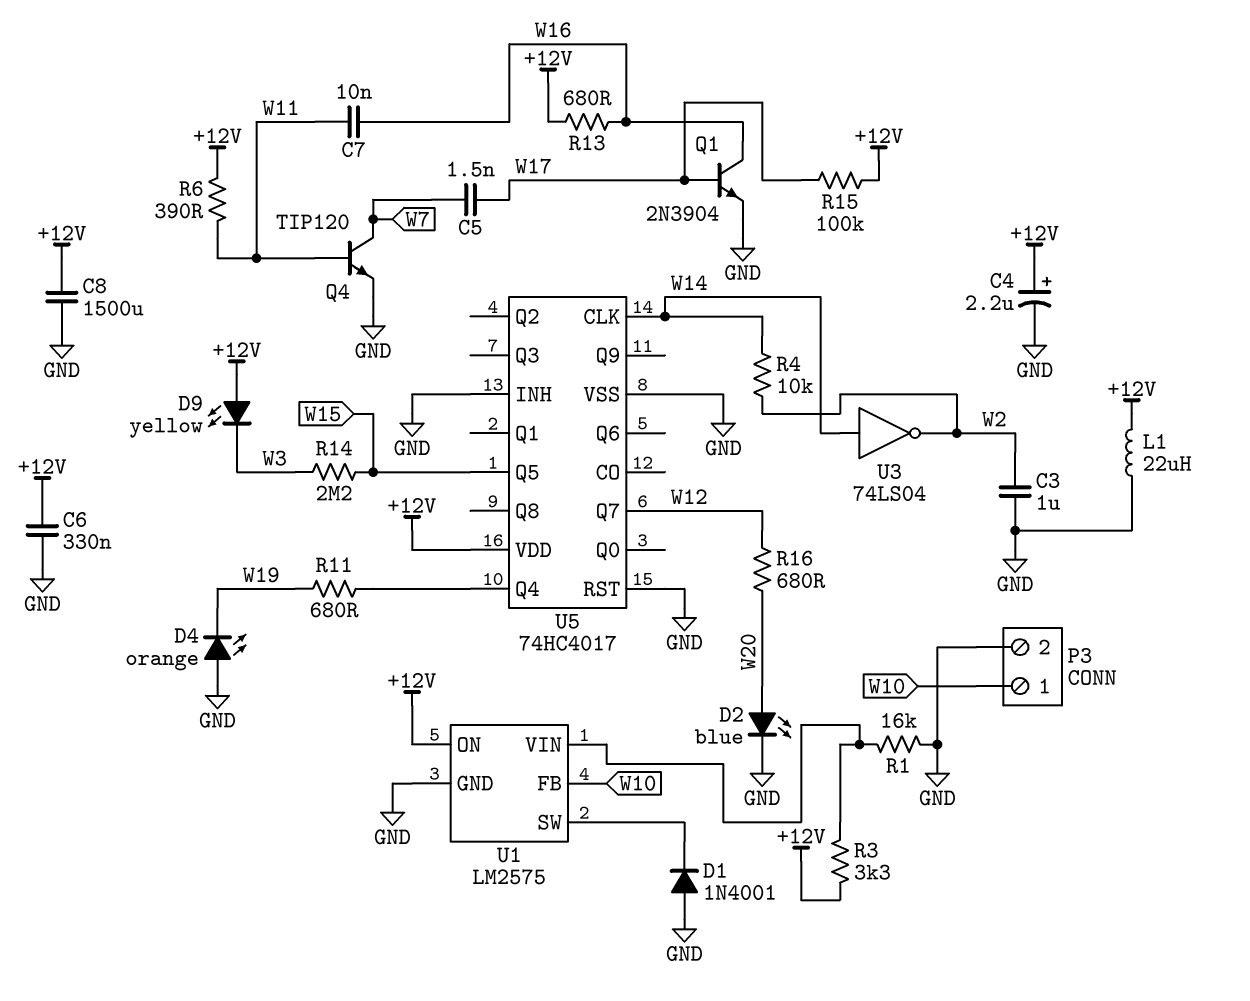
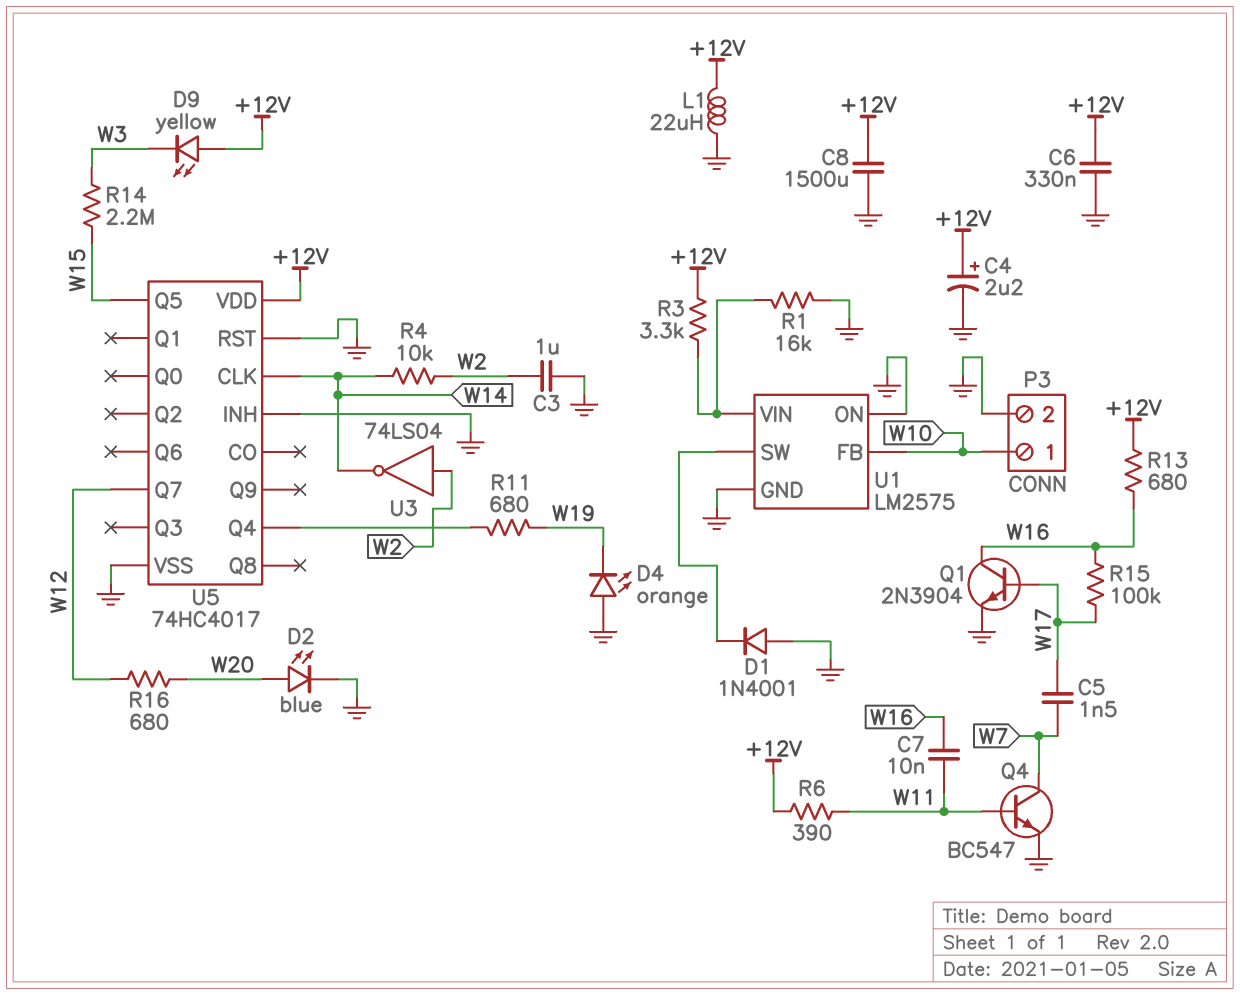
Q4: NPN TIP120 (B W11, C W7, E GND) -> NPN BC547 (B W11, C W7, E GND)
R15: 100k (+12V, W17) -> 100k (W16, W17)
U1 pin ON: +12V -> GND
U3: NOT 74LS04 (in W14, out W2) -> NOT 74LS04 (in W2, out W14)

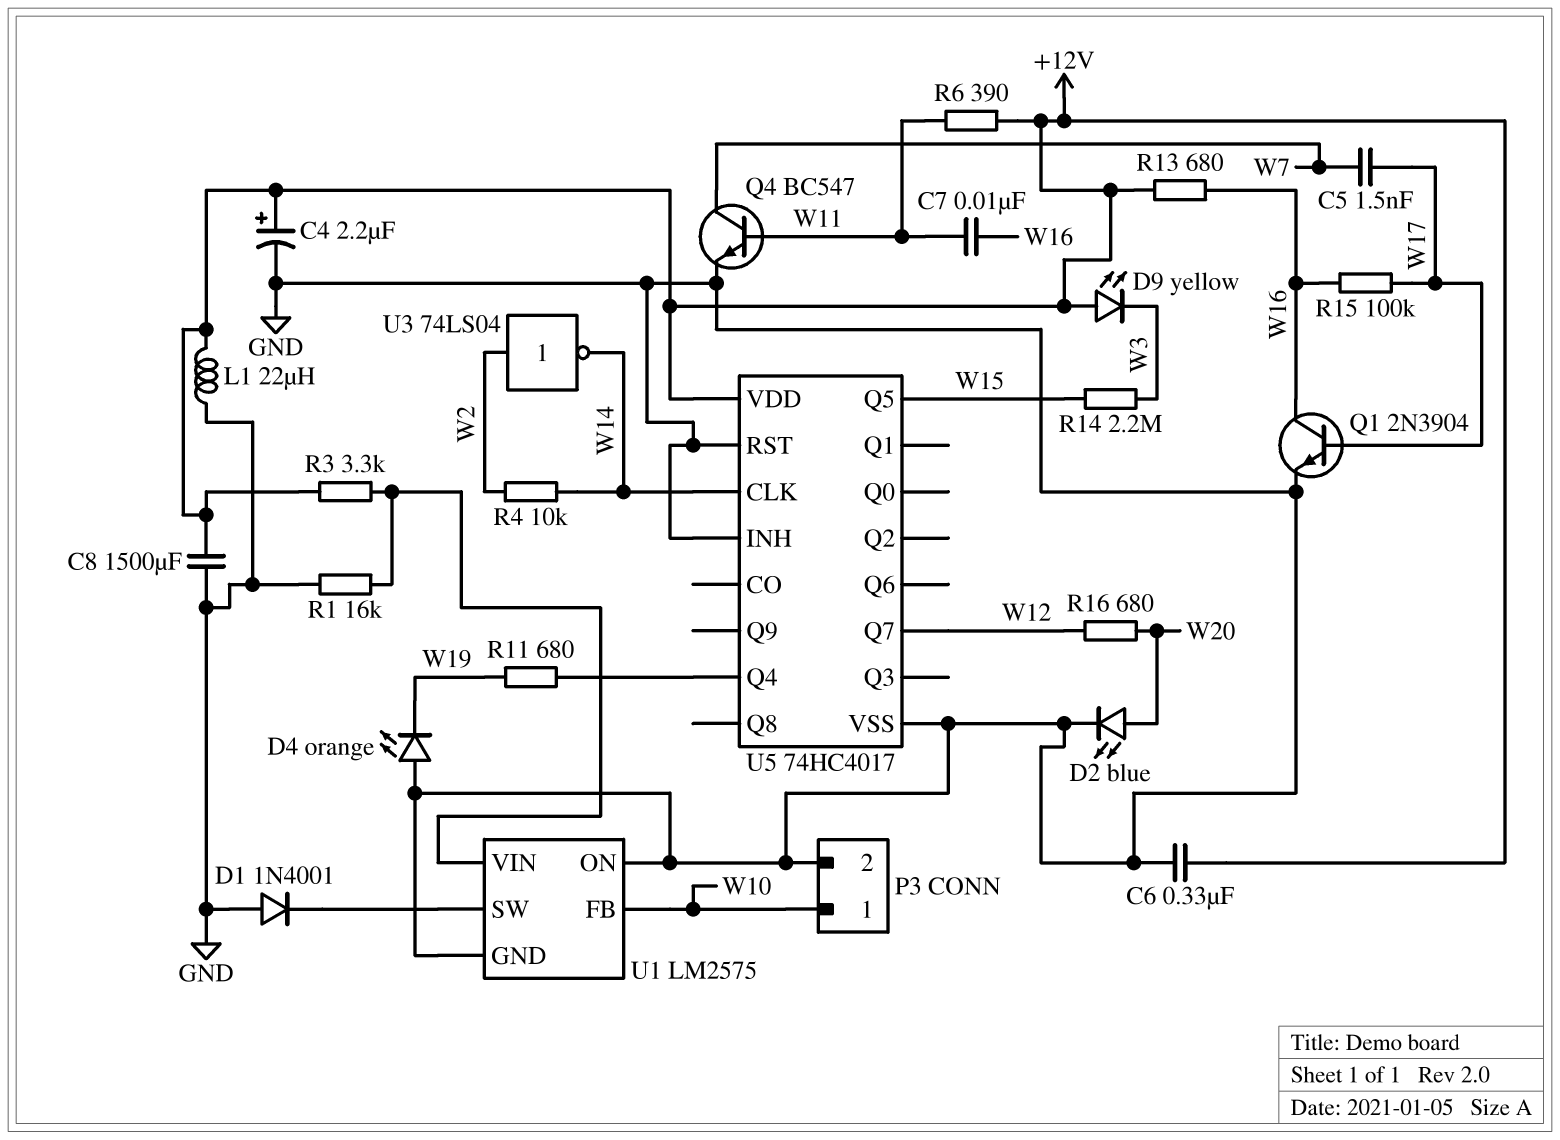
C3: 1uF (GND, W2) -> none

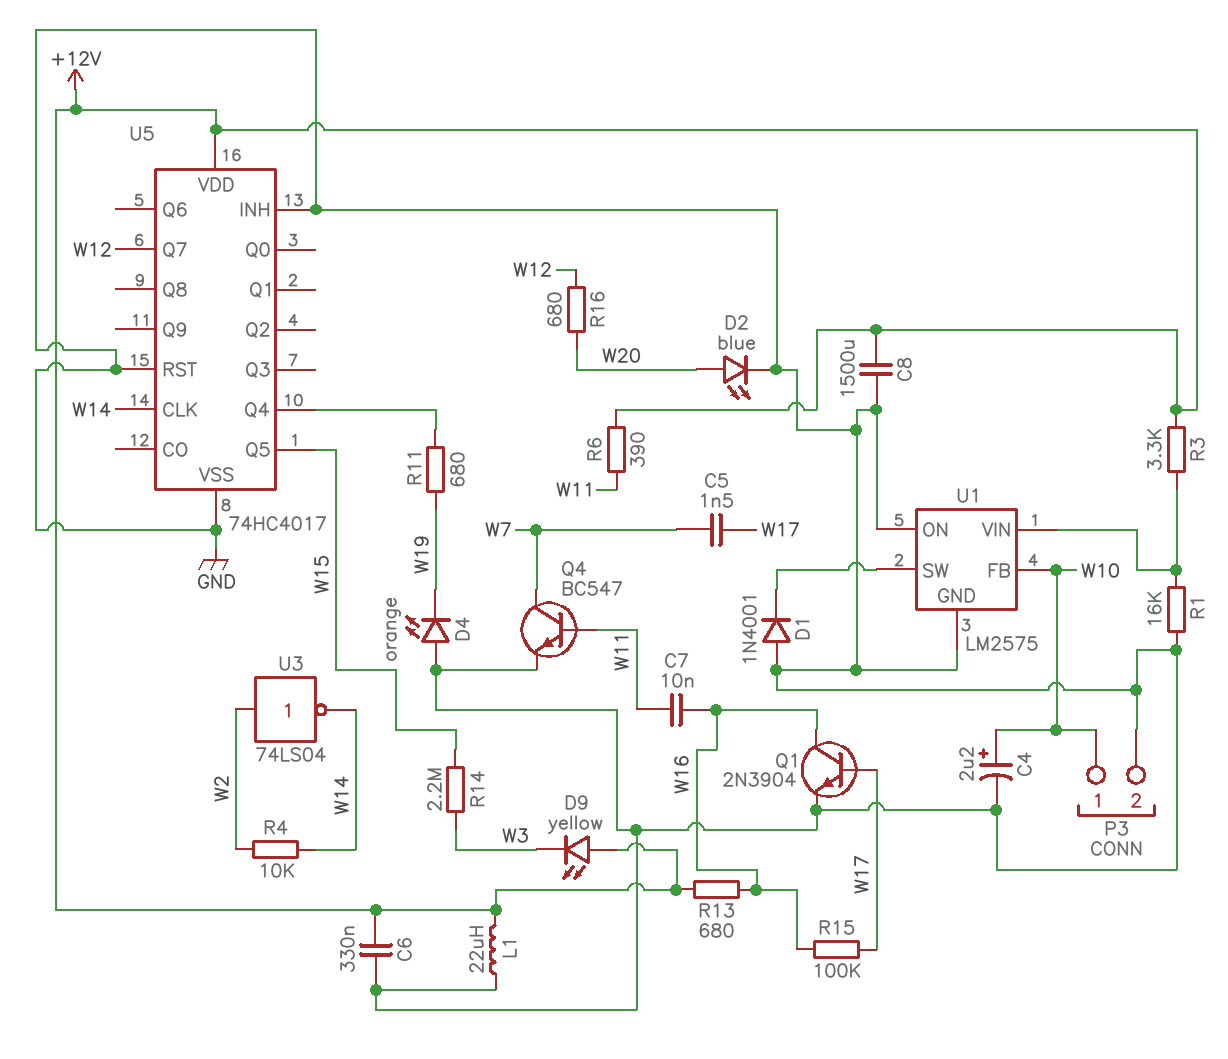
C4: 2.2uF (plus +12V, minus GND) -> 2.2uF (plus W10, minus GND)

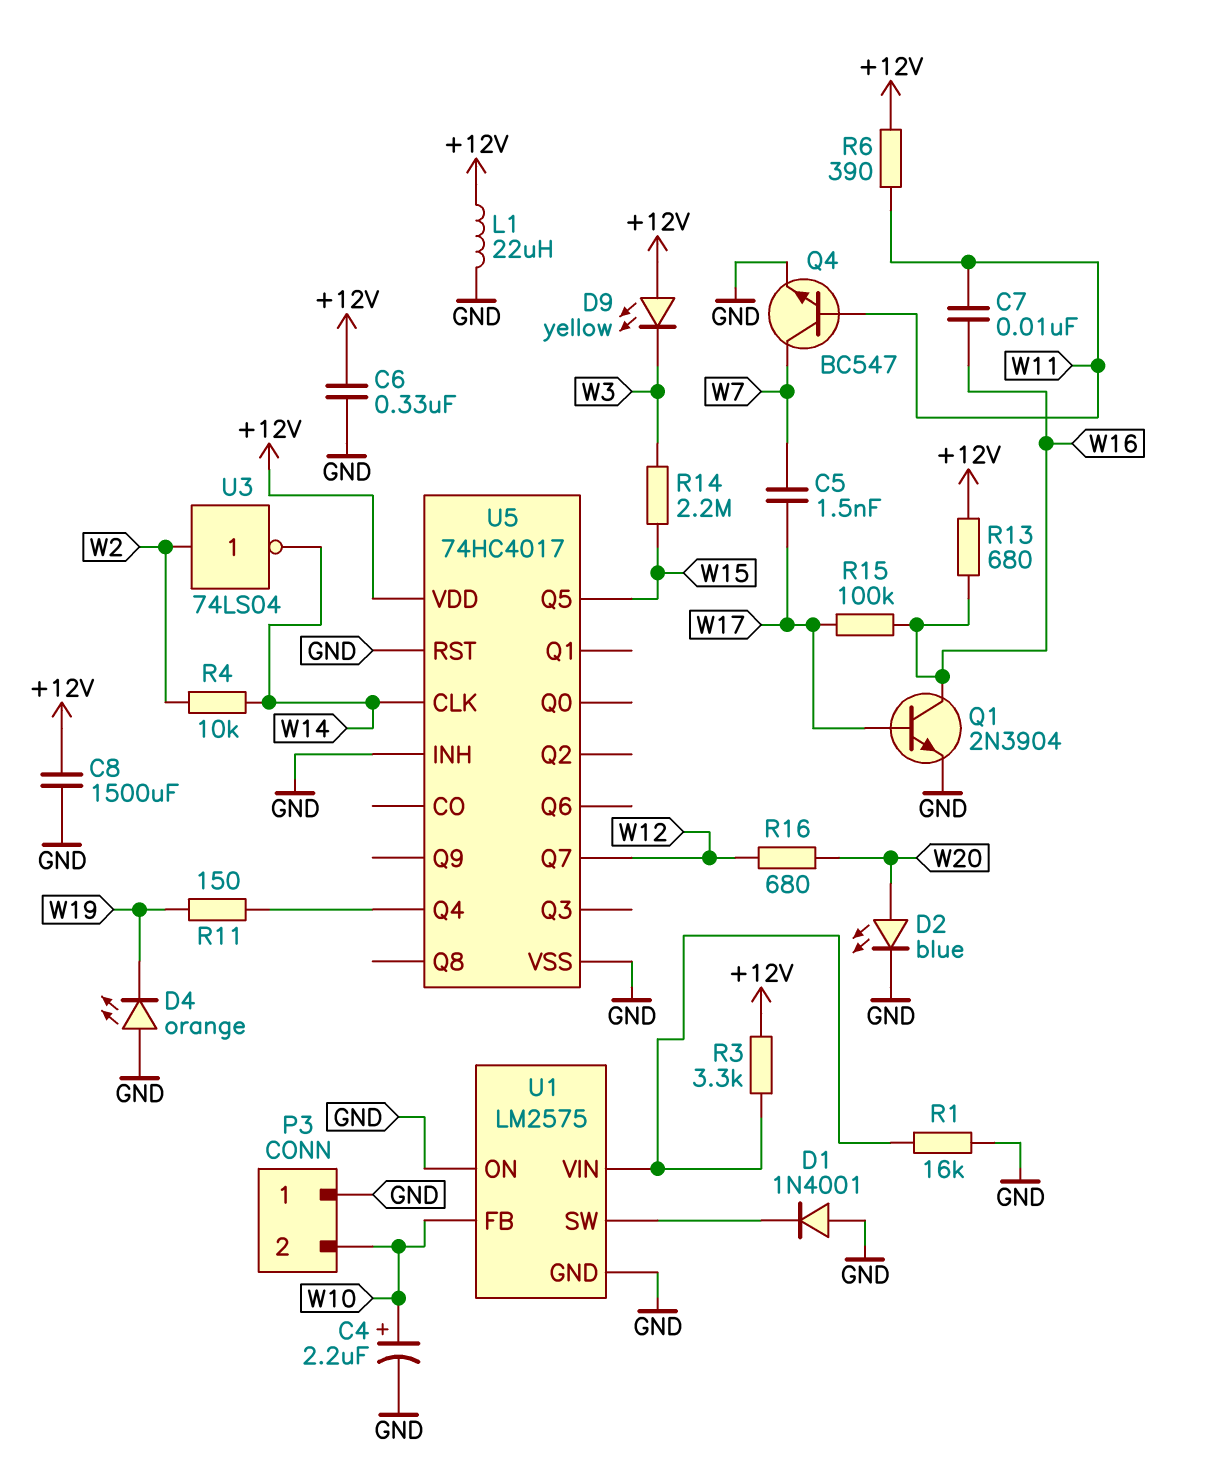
P3 pin 1: W10 -> GND
P3 pin 2: GND -> W10
R11: 680 (U5/Q4, W19) -> 150 (U5/Q4, W19)

